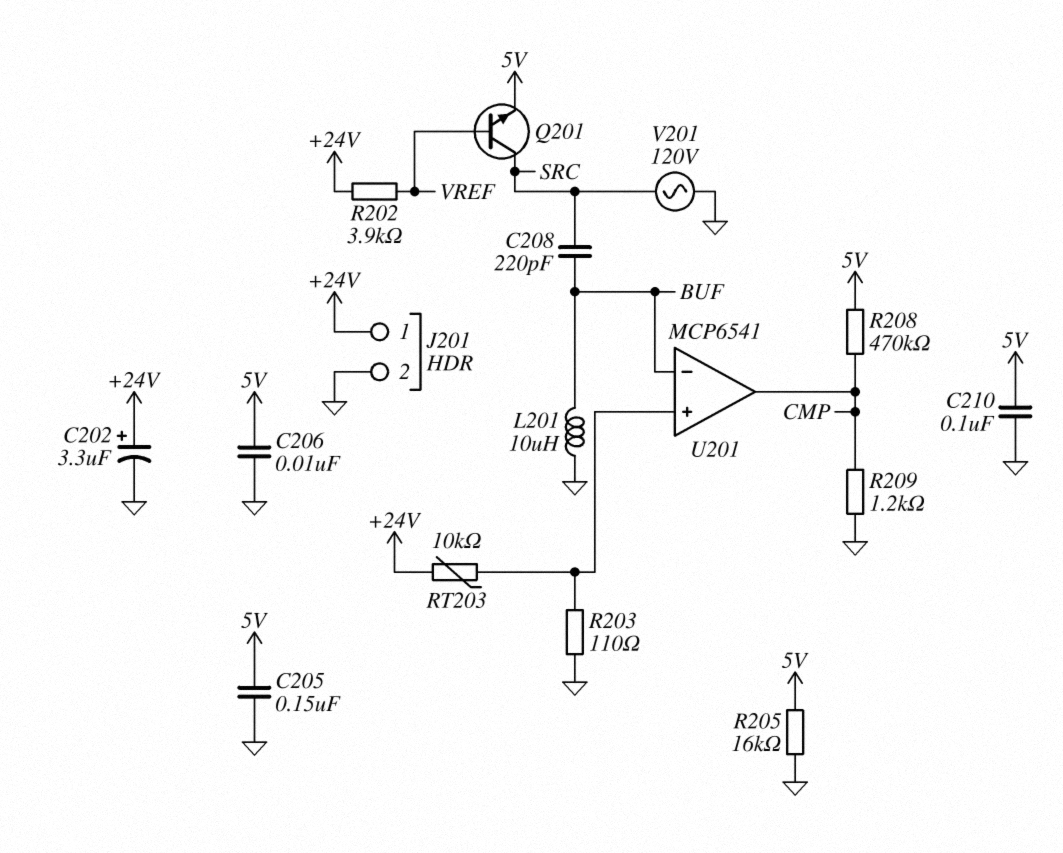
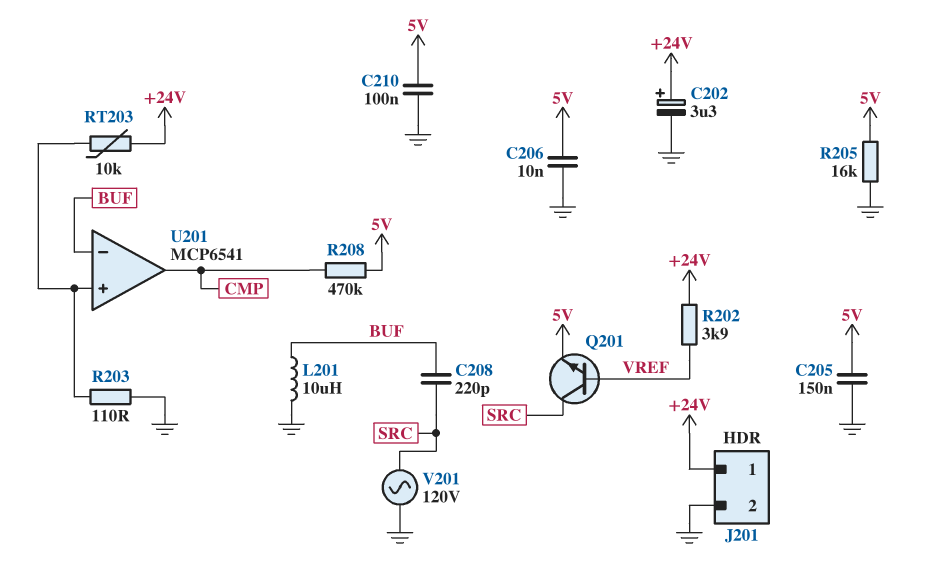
R209: 1.2k (CMP, GND) -> none

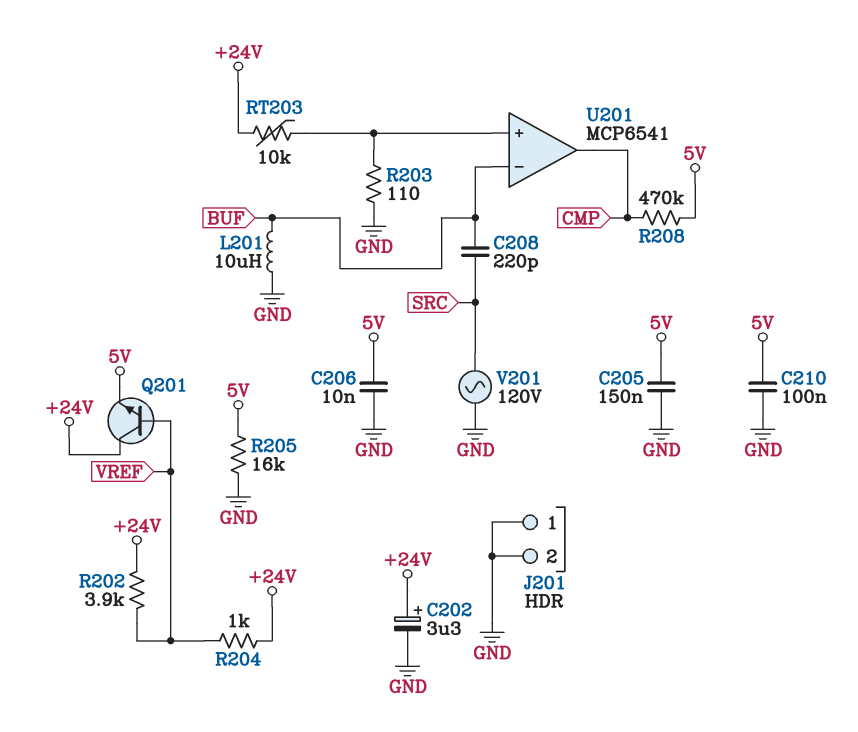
J201 pin 1: +24V -> GND
Q201: NPN (B VREF, C SRC, E 5V) -> NPN (B VREF, C +24V, E 5V)
R204: none -> 1k (+24V, VREF)

